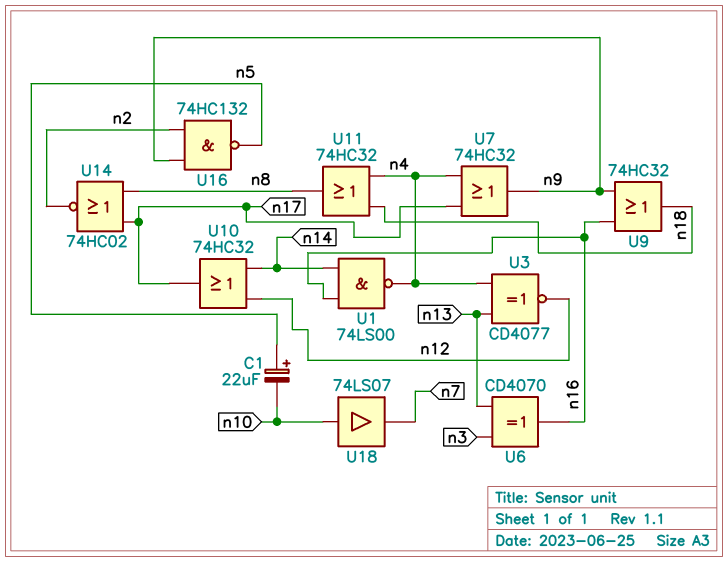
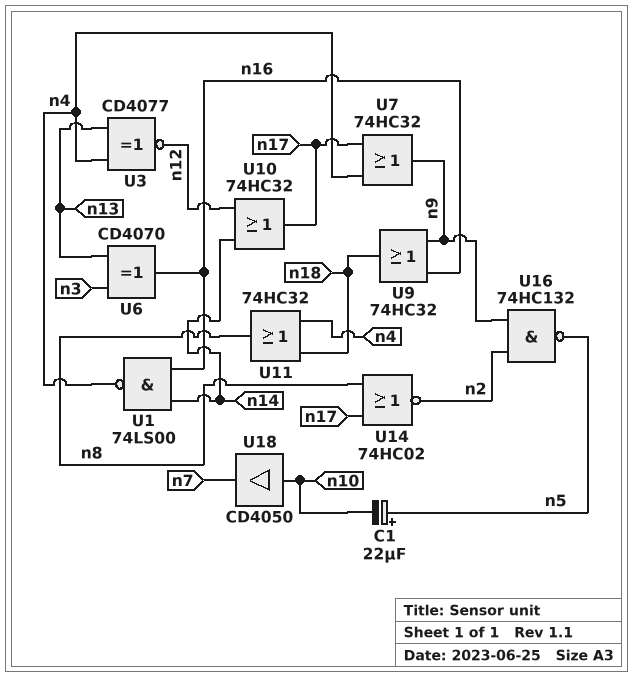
U18: buffer 74LS07 (in n10, out n7) -> buffer CD4050 (in n10, out n7)

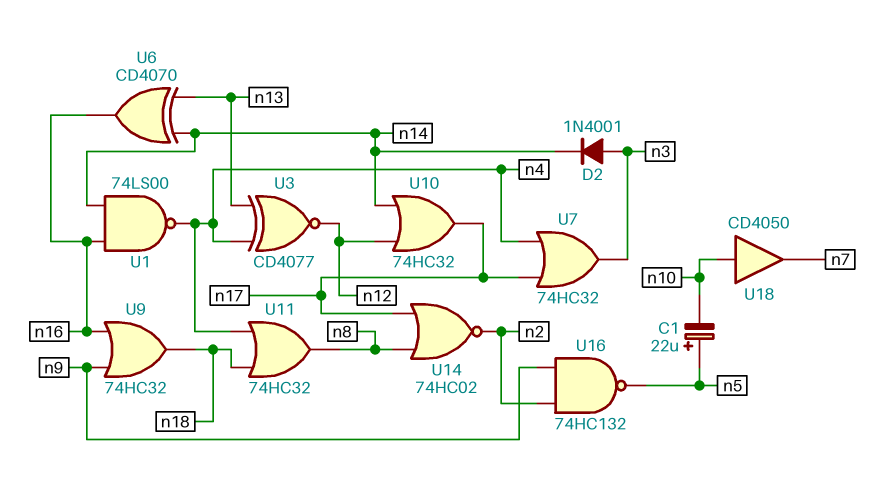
D2: none -> diode 1N4001 (A n3, K n14)
U6: XOR CD4070 (in n3, in n13, out n16) -> XOR CD4070 (in n13, in n14, out n16)
U7: OR 74HC32 (in n4, in n17, out n9) -> OR 74HC32 (in n4, in n17, out n3)

